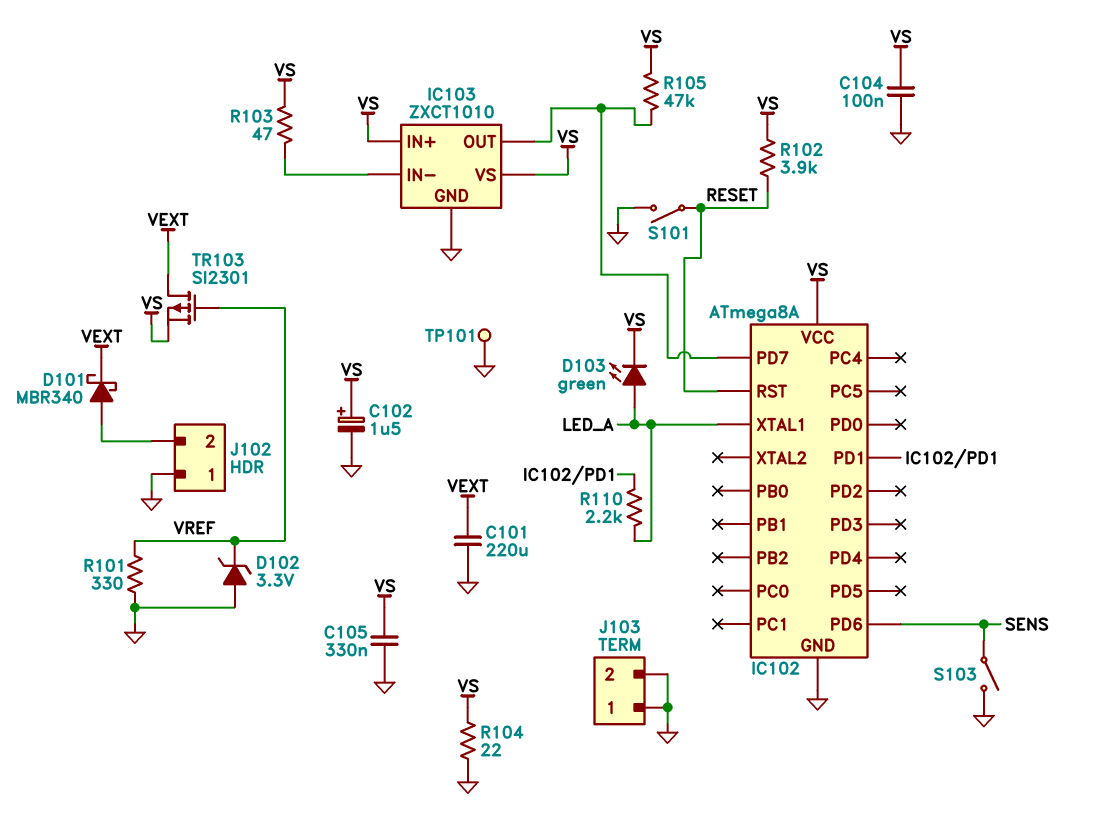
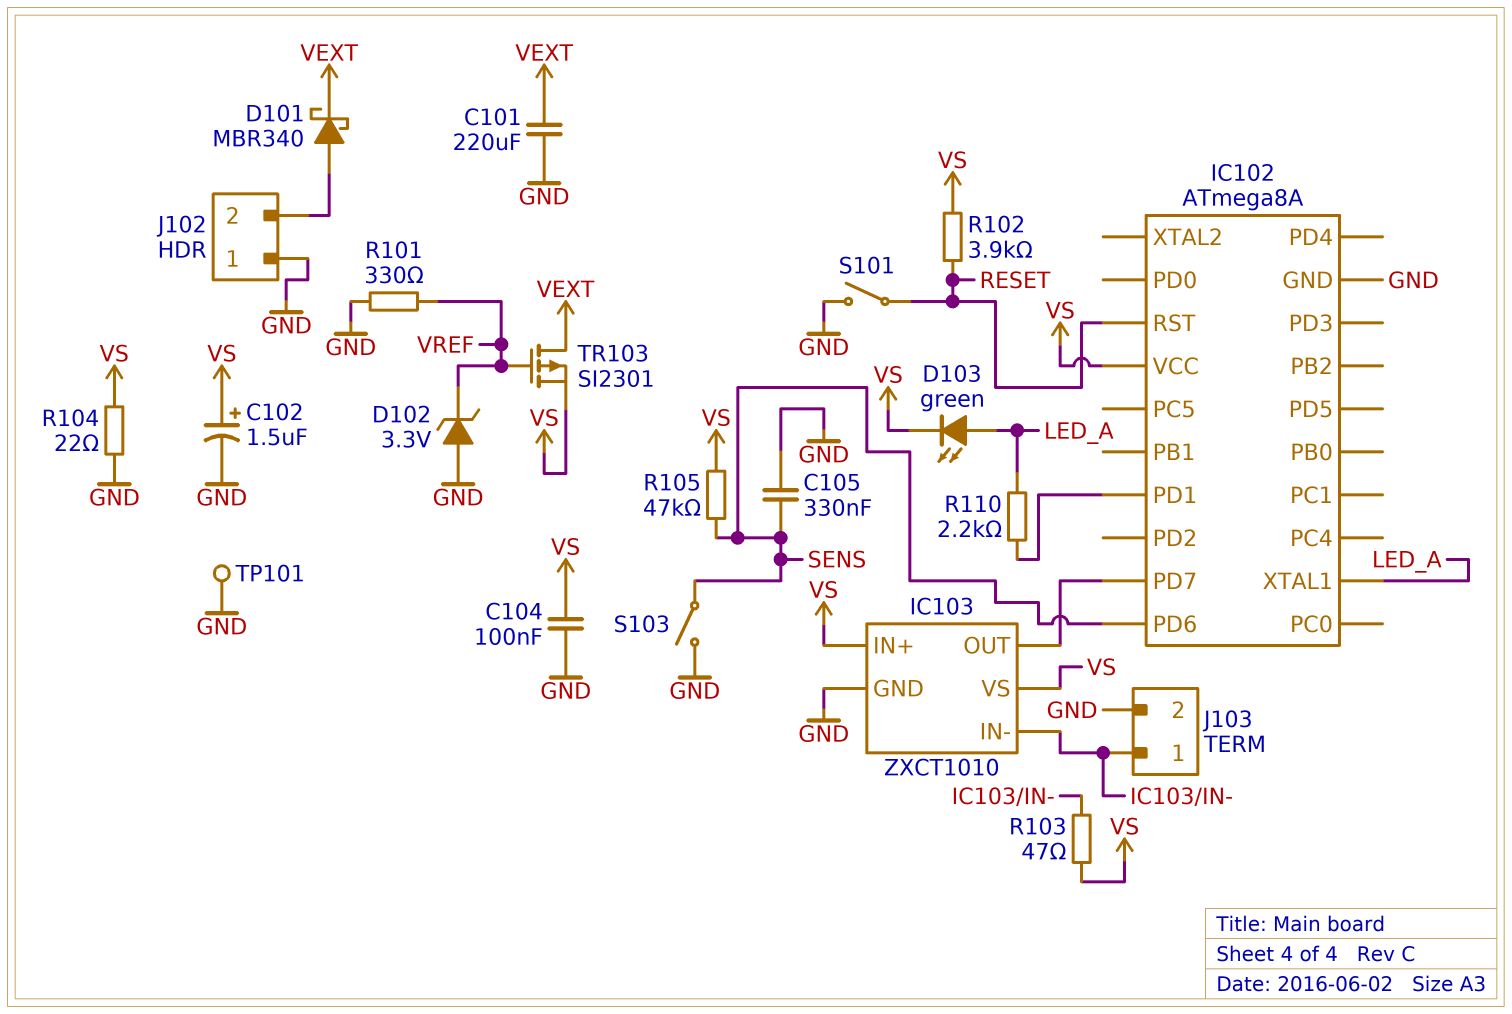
C105: 330nF (GND, VS) -> 330nF (GND, SENS)
J103 pin 1: GND -> IC103/IN-
R105: 47k (IC102/PD7, VS) -> 47k (SENS, VS)

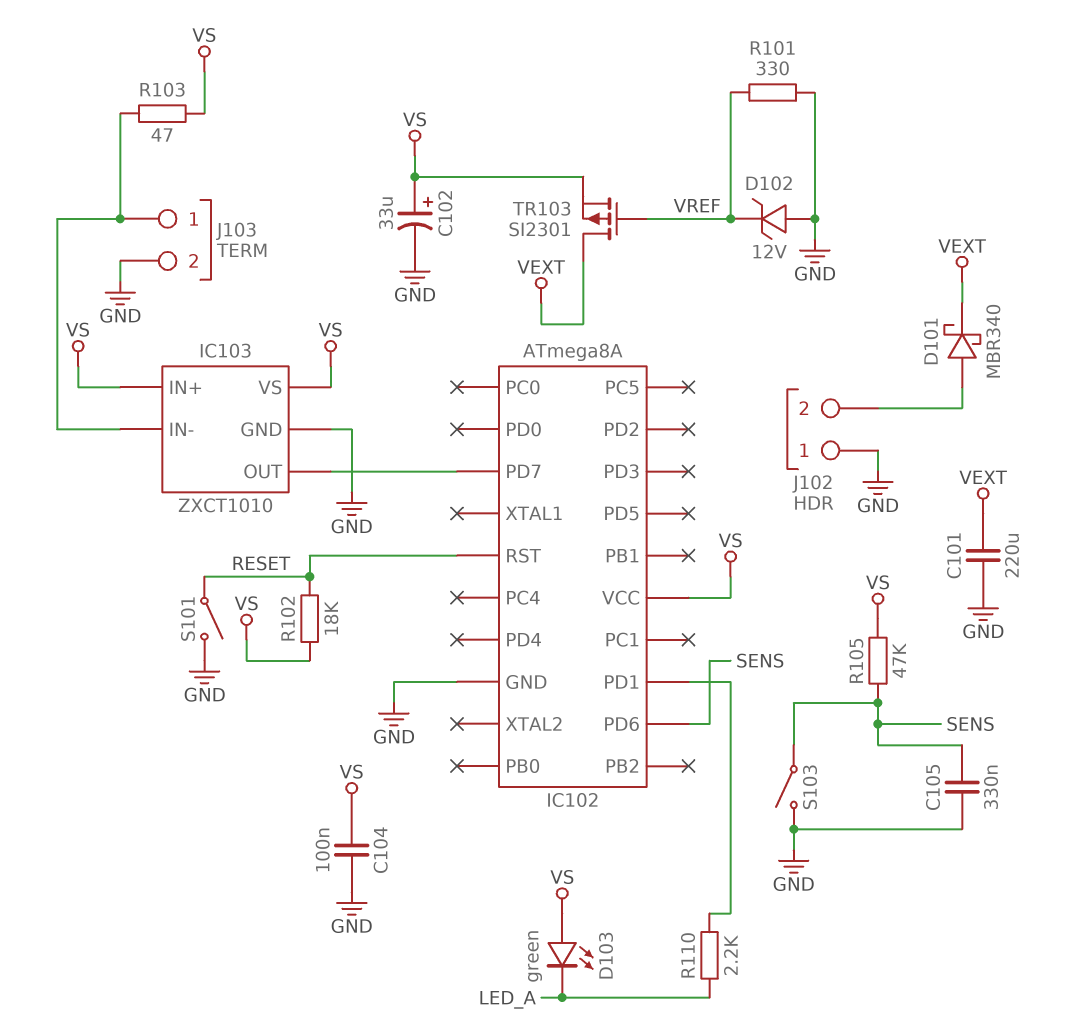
C102: 1.5uF (plus VS, minus GND) -> 33uF (plus VS, minus GND)
D102: zener 3.3V (A GND, K VREF) -> zener 12V (A GND, K VREF)
D103: LED green (A LED_A, K VS) -> LED green (A VS, K LED_A)
IC102 pin XTAL1: LED_A -> none
R102: 3.9k (RESET, VS) -> 18k (RESET, VS)
R104: 22 (GND, VS) -> none
TP101: test point (GND) -> none

